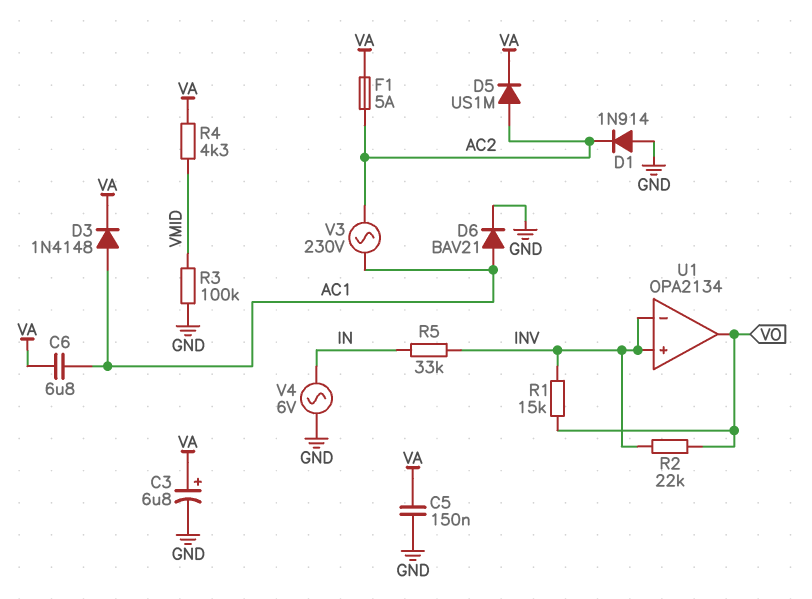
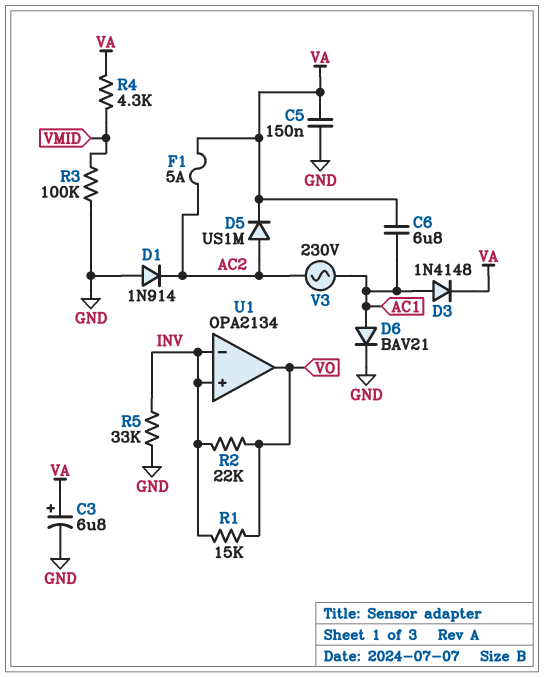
R5: 33k (IN, INV) -> 33k (GND, INV)
V4: AC 6V (GND, IN) -> none

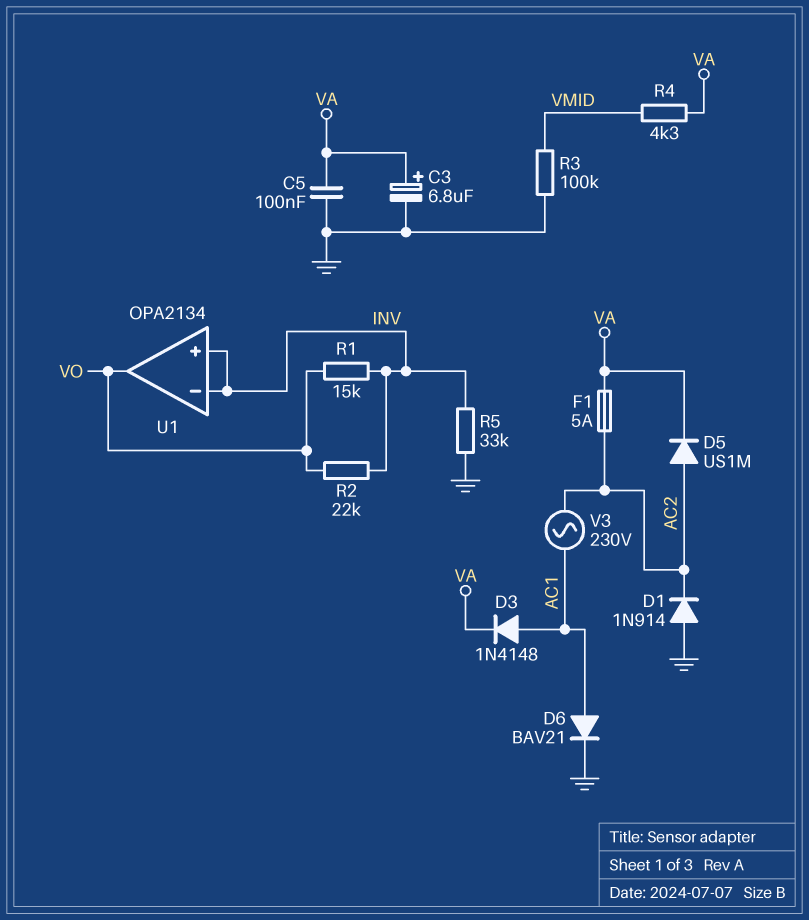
C5: 150nF (GND, VA) -> 100nF (GND, VA)
C6: 6.8uF (AC1, VA) -> none

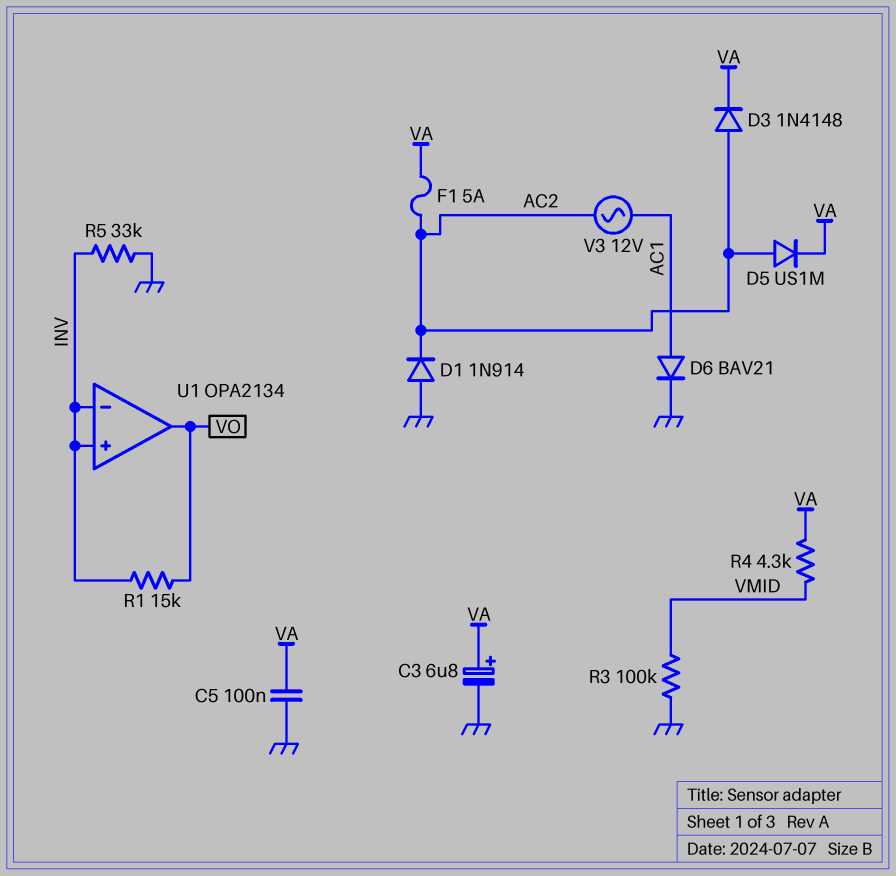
D3: diode 1N4148 (A AC1, K VA) -> diode 1N4148 (A AC2, K VA)
R2: 22k (INV, VO) -> none
V3: AC 230V (AC1, AC2) -> AC 12V (AC1, AC2)

